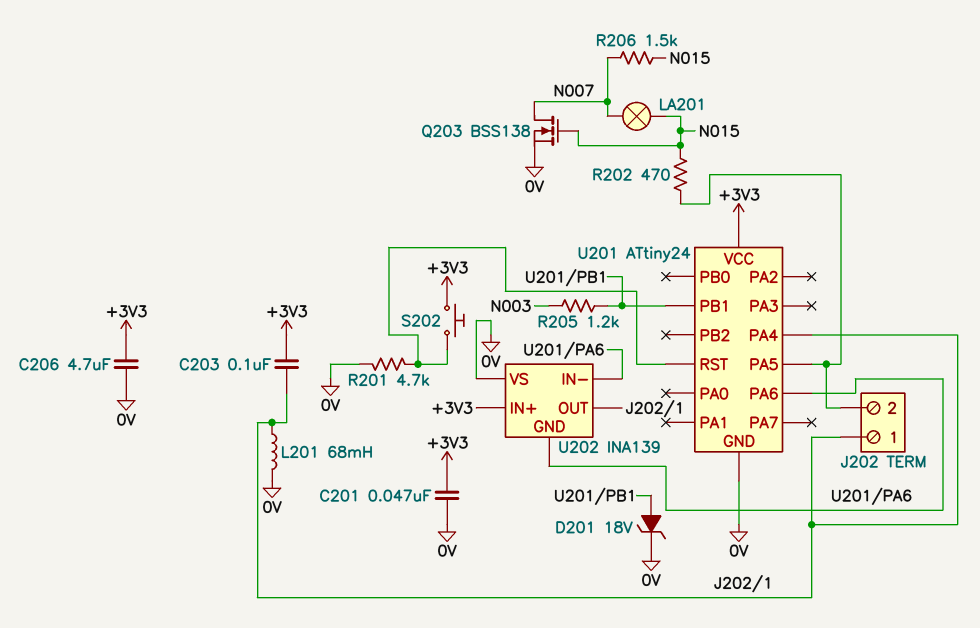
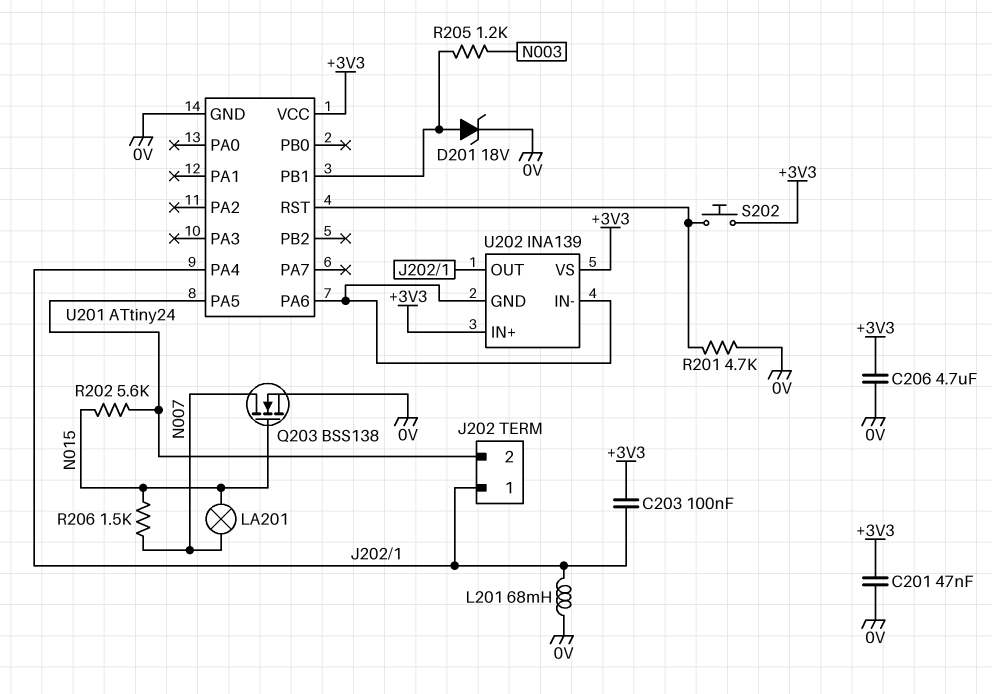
R202: 470 (J202/2, N015) -> 5.6k (J202/2, N015)
U202 pin VS: 0V -> +3V3

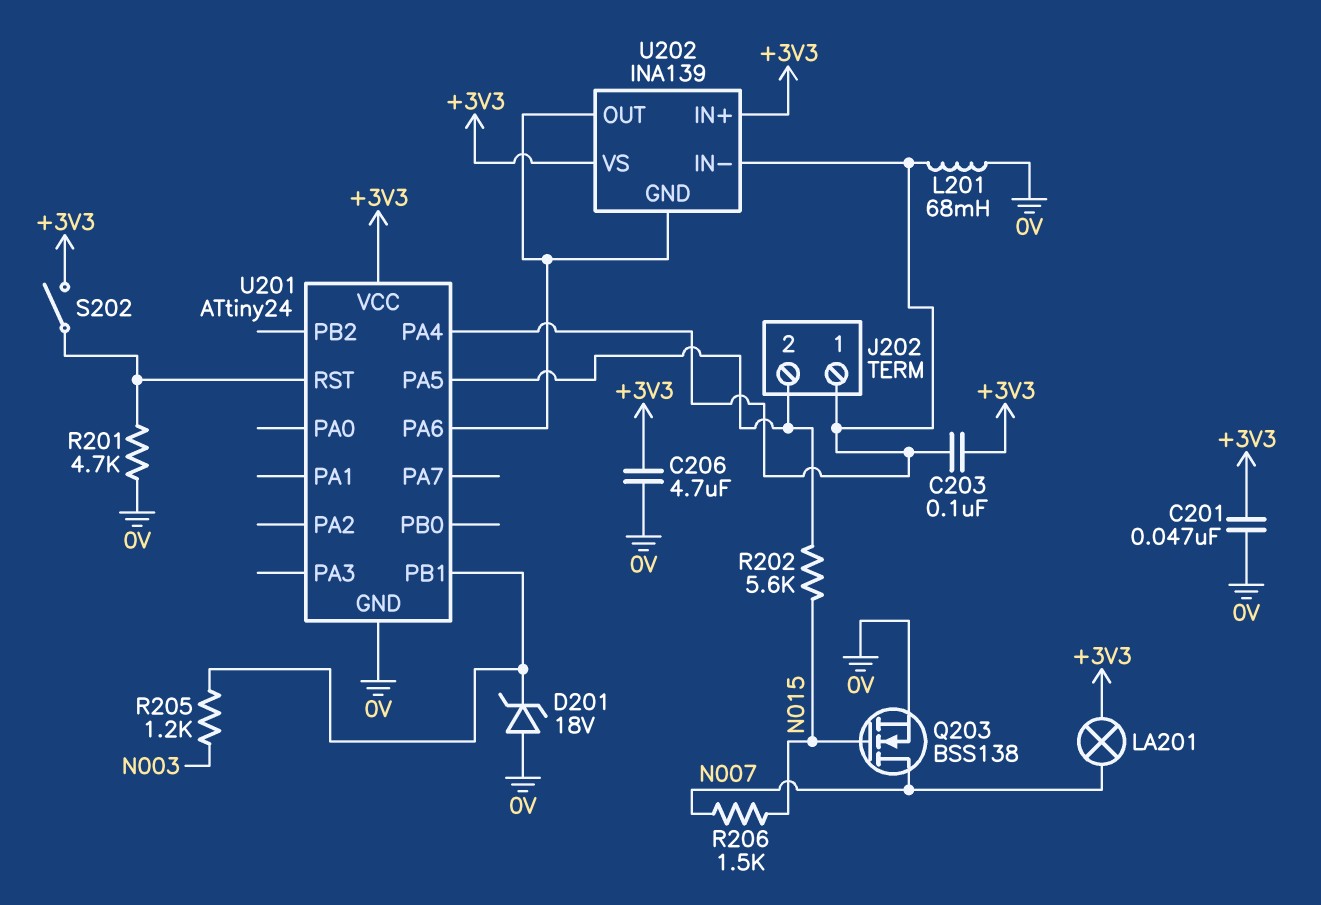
D201: zener 18V (A U201/PB1, K 0V) -> zener 18V (A 0V, K U201/PB1)
LA201: lamp (N007, N015) -> lamp (+3V3, N007)
S202: button (+3V3, U201/RST) -> switch (+3V3, U201/RST)
U202 pin IN-: U201/PA6 -> J202/1
U202 pin OUT: J202/1 -> U201/PA6

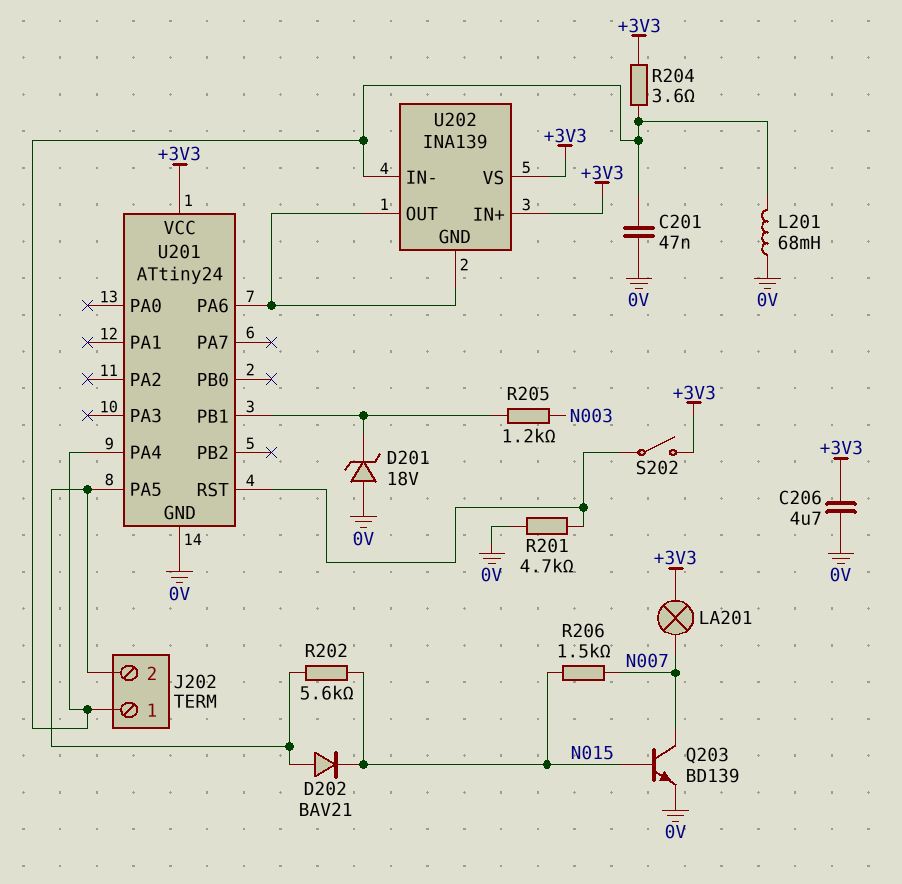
C201: 47nF (+3V3, 0V) -> 47nF (0V, J202/1)
C203: 100nF (+3V3, J202/1) -> none
D202: none -> diode BAV21 (A J202/2, K N015)
Q203: NMOS BSS138 (G N015, D N007, S 0V) -> NPN BD139 (B N015, C N007, E 0V)
R204: none -> 3.6 (+3V3, J202/1)

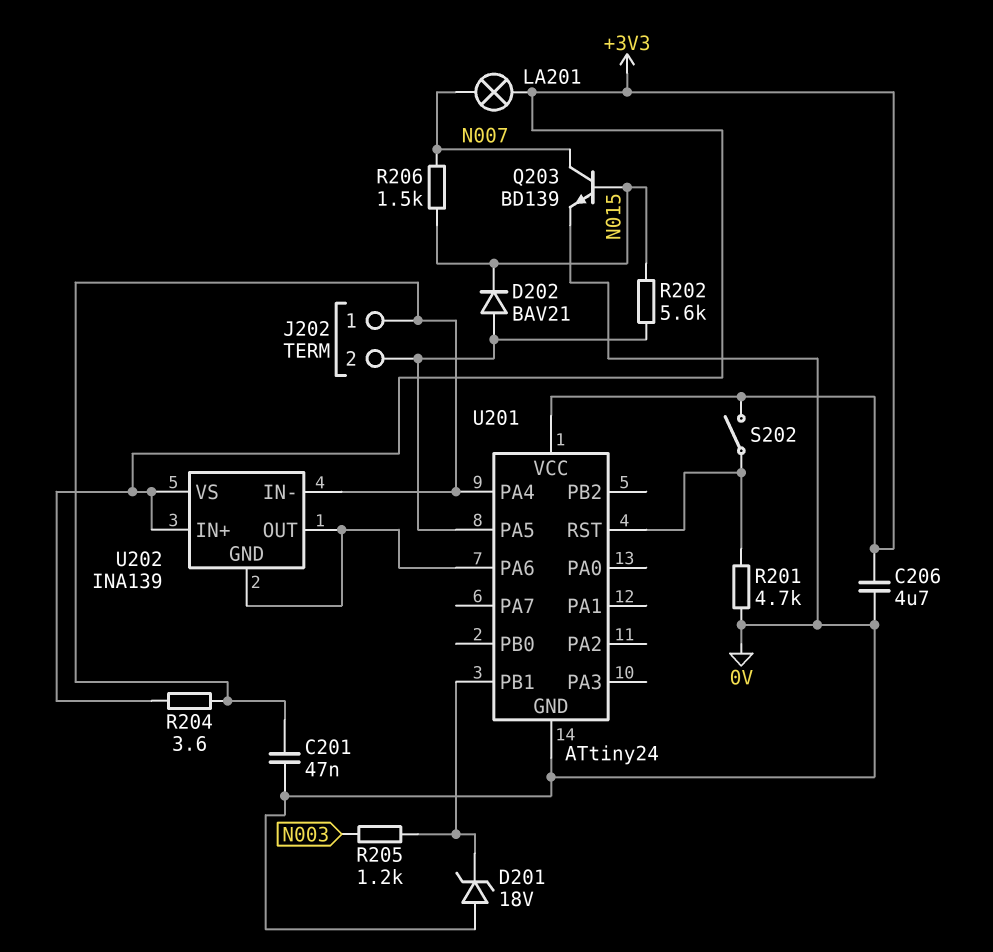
L201: 68mH (0V, J202/1) -> none

